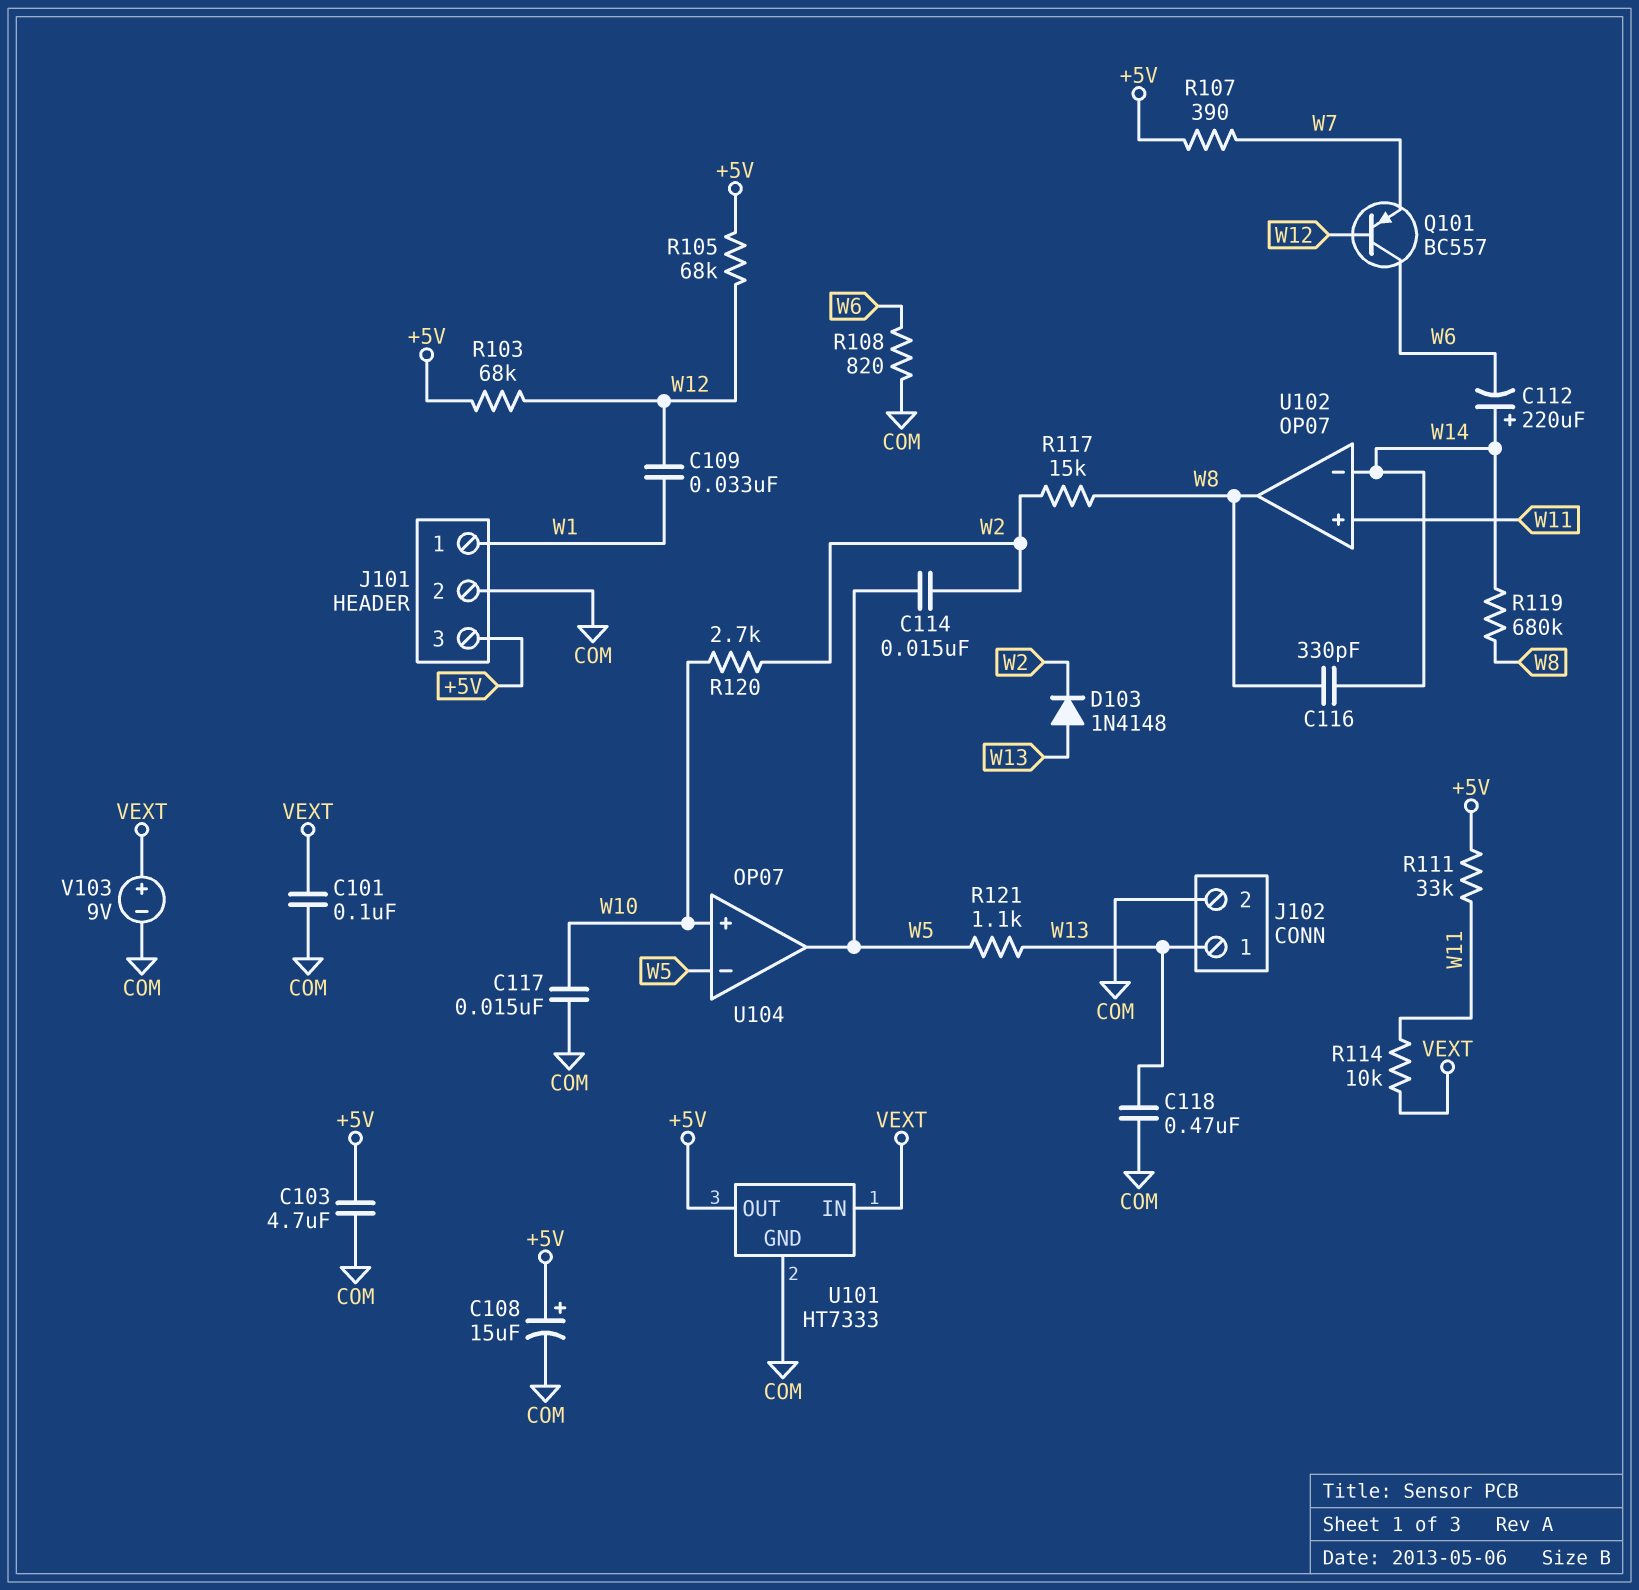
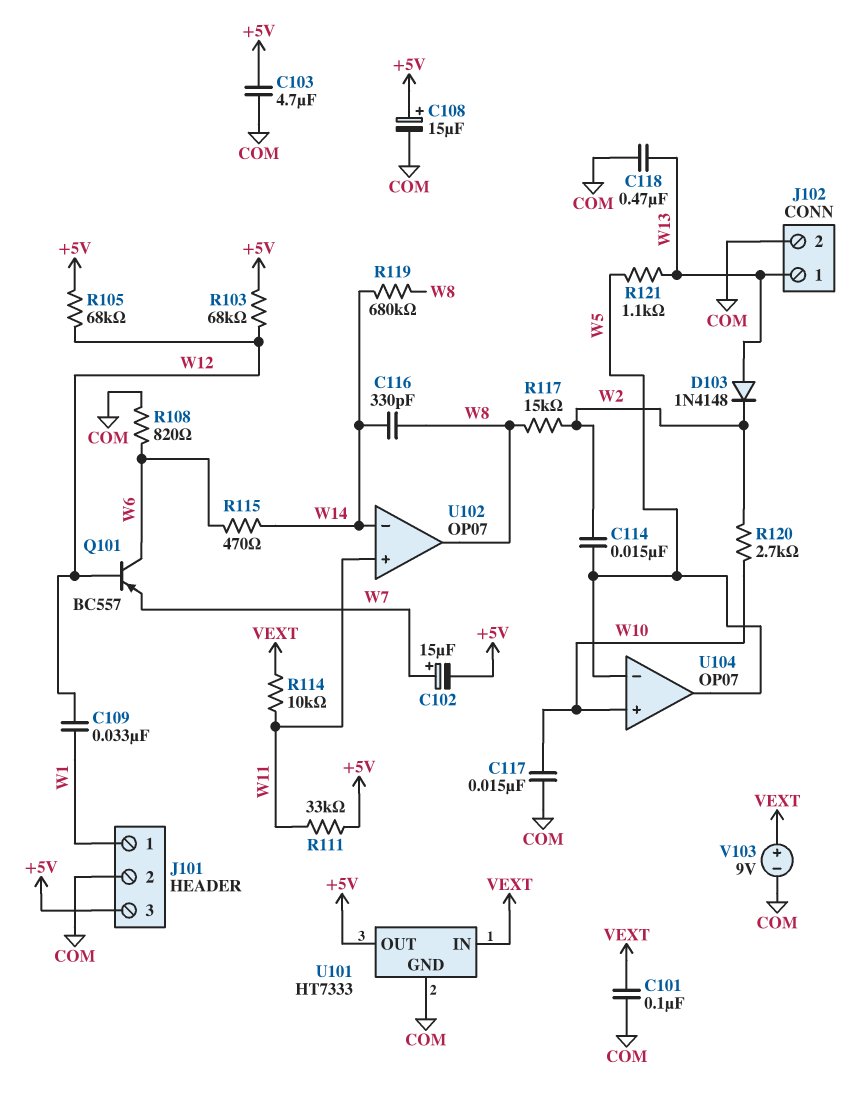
C102: none -> 15uF (plus W7, minus +5V)
C112: 220uF (plus W14, minus W6) -> none
R107: 390 (+5V, W7) -> none
R115: none -> 470 (W6, W14)

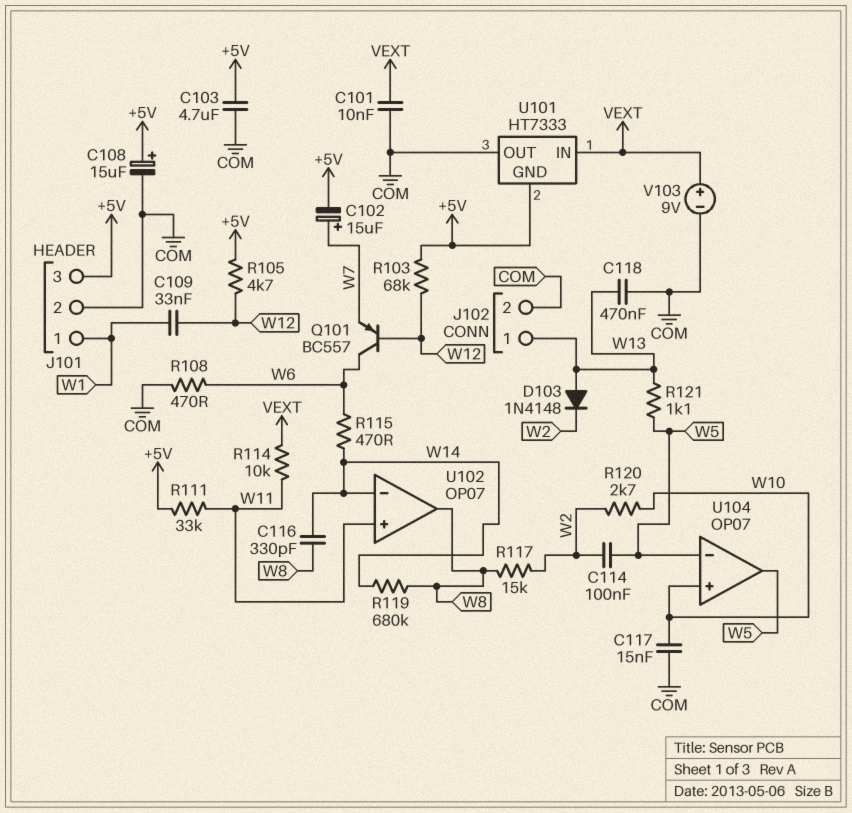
C101: 100nF (COM, VEXT) -> 10nF (COM, VEXT)
C114: 15nF (W2, W5) -> 100nF (W2, W5)
R105: 68k (+5V, W12) -> 4.7k (+5V, W12)
R108: 820 (COM, W6) -> 470 (COM, W6)
U101 pin GND: COM -> +5V
U101 pin OUT: +5V -> COM

